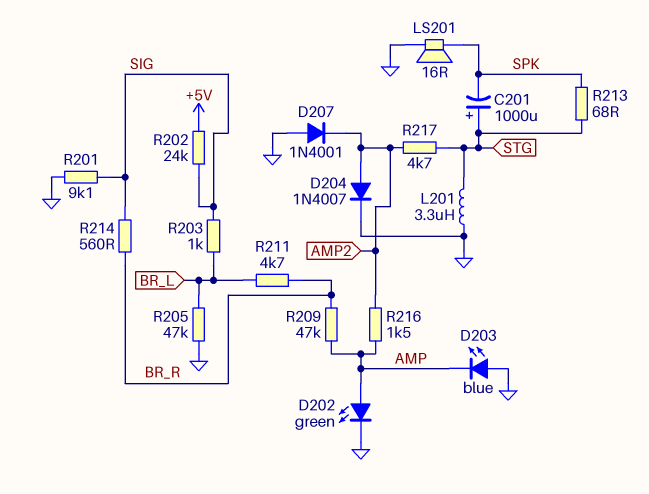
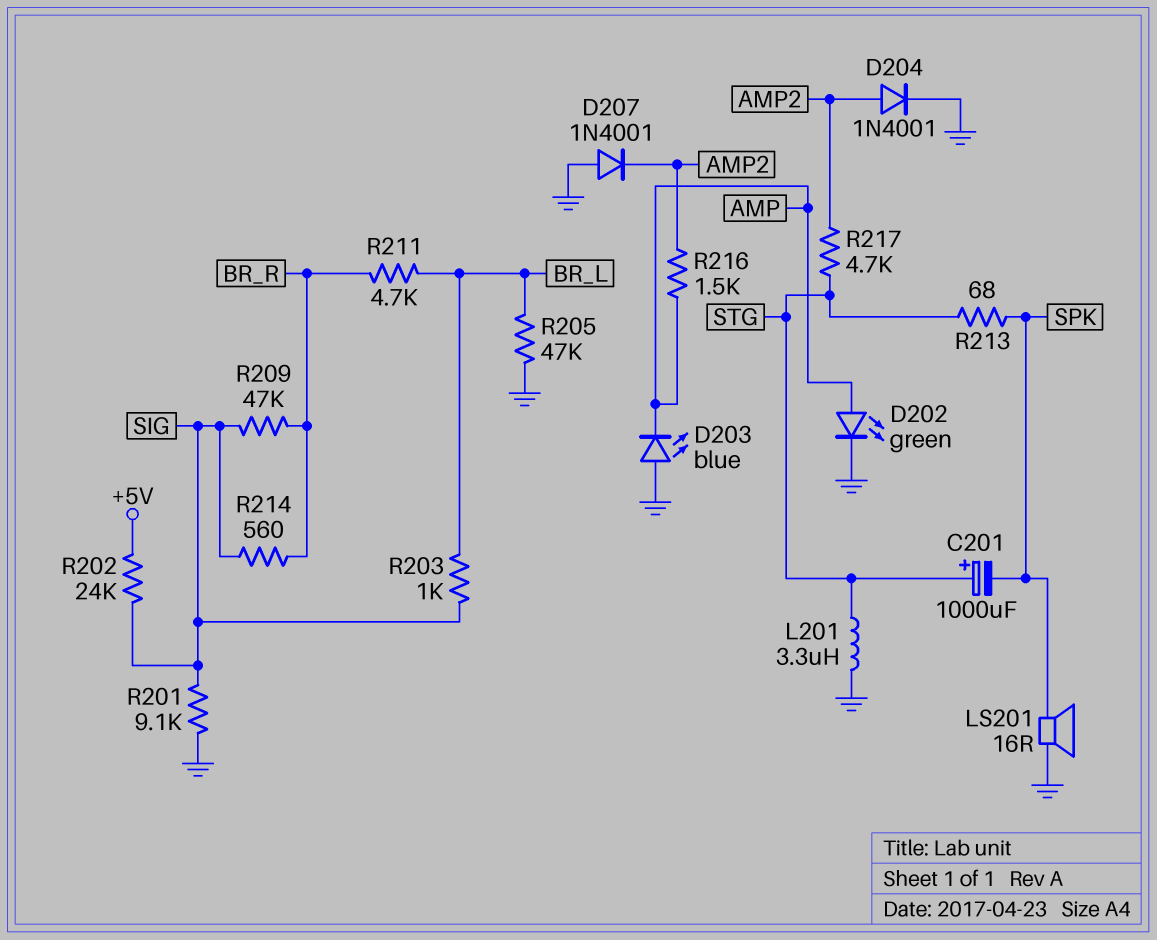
D204: diode 1N4007 (A AMP2, K GND) -> diode 1N4001 (A AMP2, K GND)
R209: 47k (AMP, BR_R) -> 47k (BR_R, SIG)

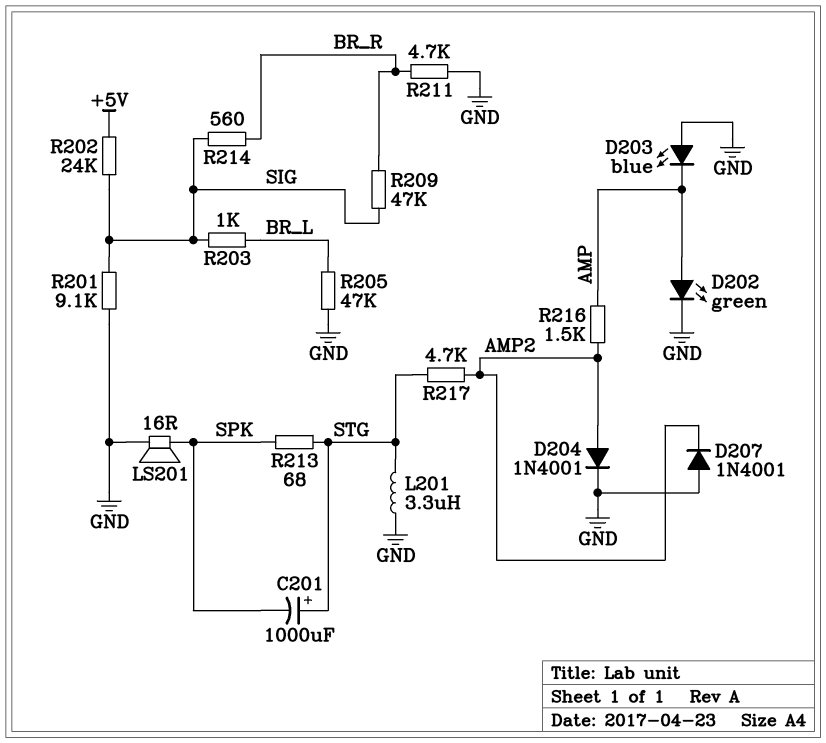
R211: 4.7k (BR_L, BR_R) -> 4.7k (BR_R, GND)

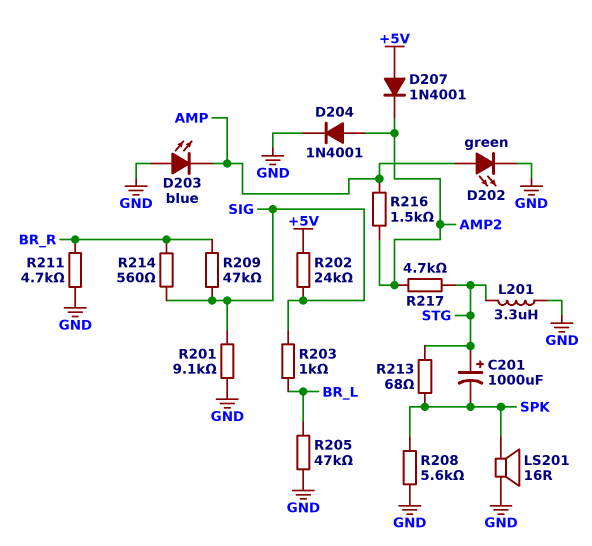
D207: diode 1N4001 (A GND, K AMP2) -> diode 1N4001 (A +5V, K AMP2)
R208: none -> 5.6k (GND, SPK)

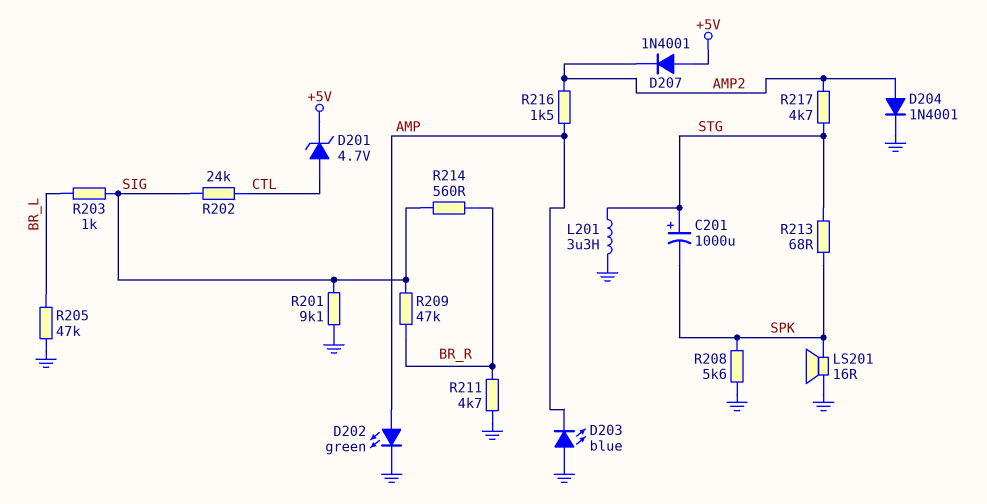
D201: none -> zener 4.7V (A CTL, K +5V)
R202: 24k (+5V, SIG) -> 24k (CTL, SIG)

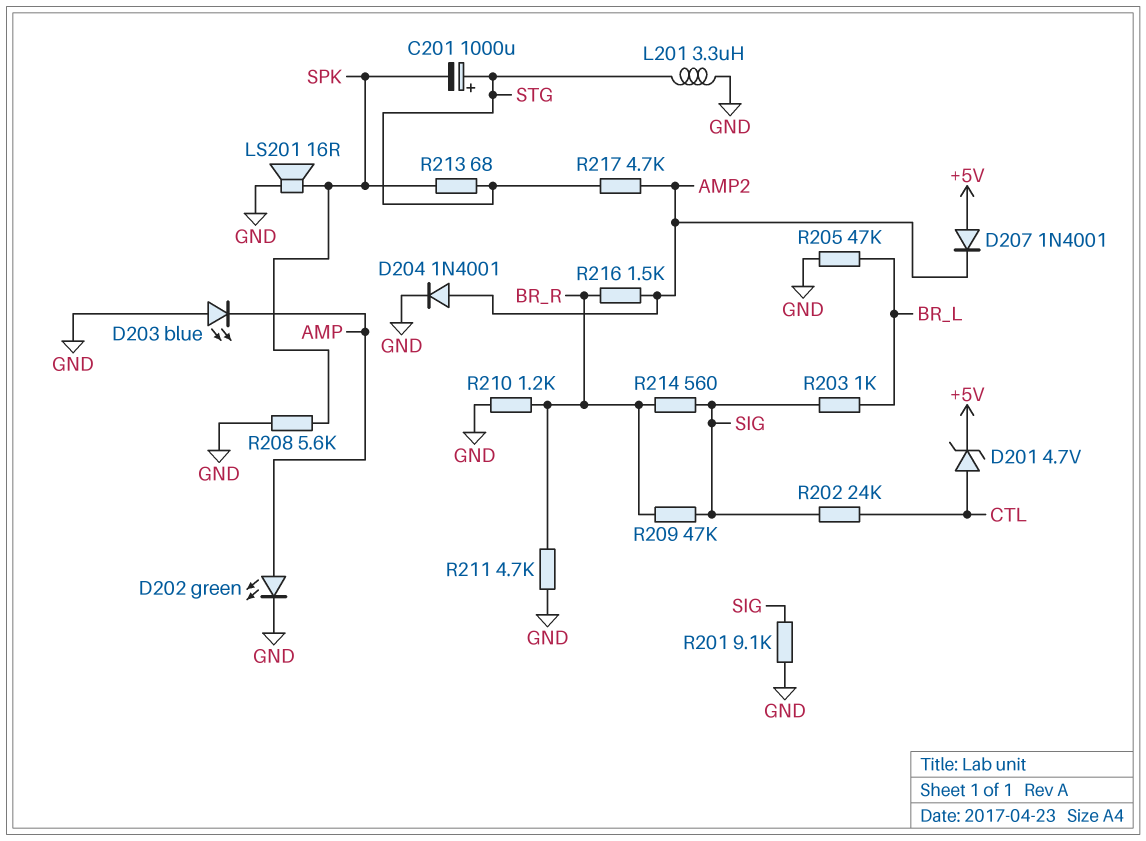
R210: none -> 1.2k (BR_R, GND)
R216: 1.5k (AMP, AMP2) -> 1.5k (AMP2, BR_R)

